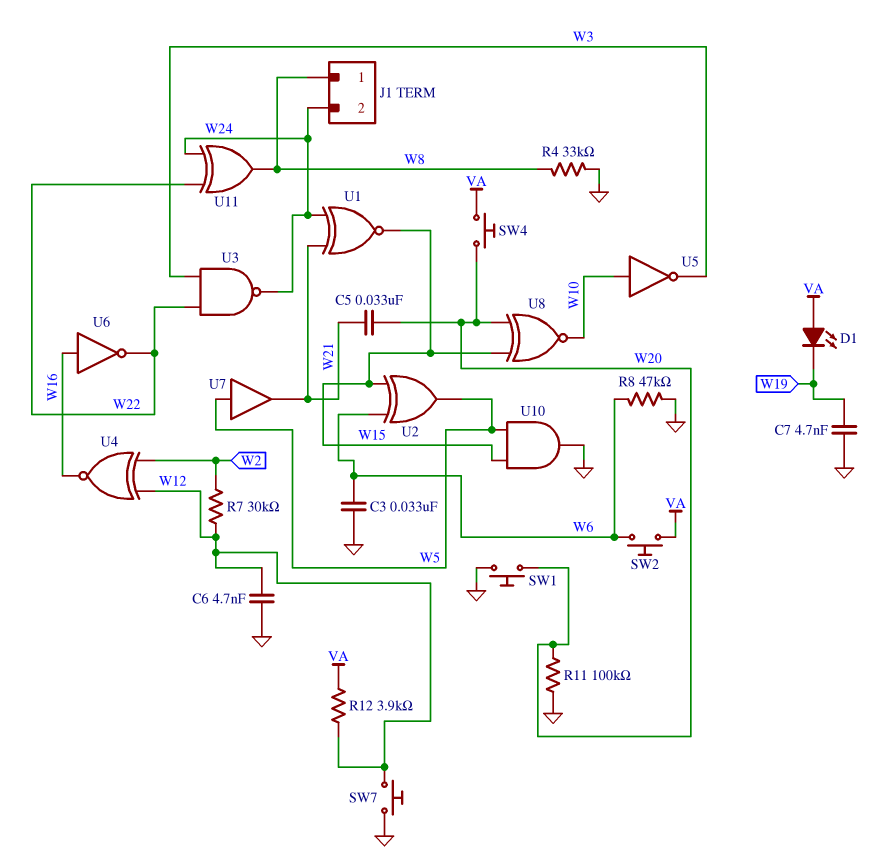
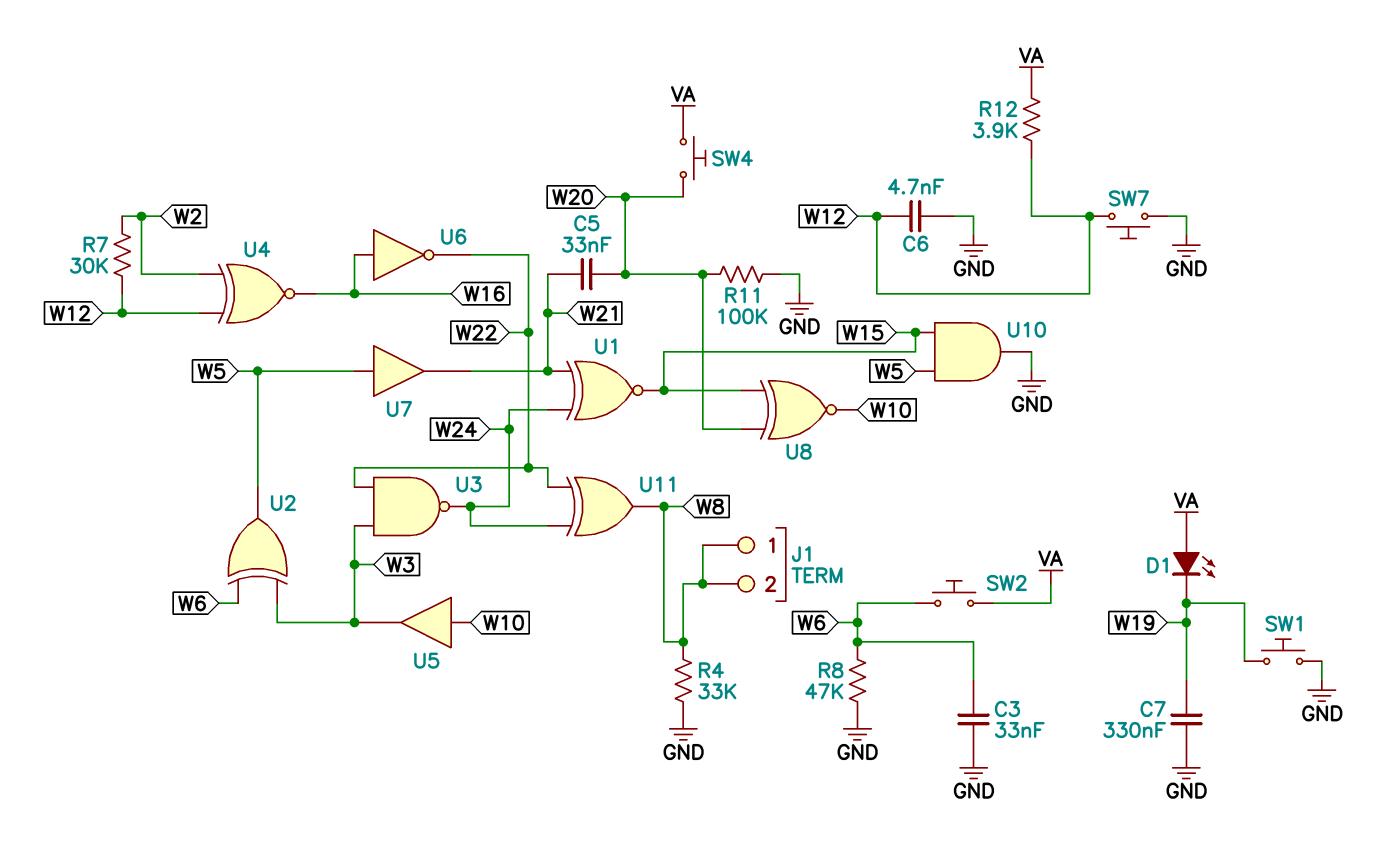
C7: 4.7nF (GND, W19) -> 330nF (GND, W19)
J1 pin 2: W24 -> W8
SW1: button (GND, W20) -> button (GND, W19)
U2: XOR (in W6, in W15, out W5) -> XOR (in W3, in W6, out W5)
U5: NOT (in W10, out W3) -> buffer (in W10, out W3)

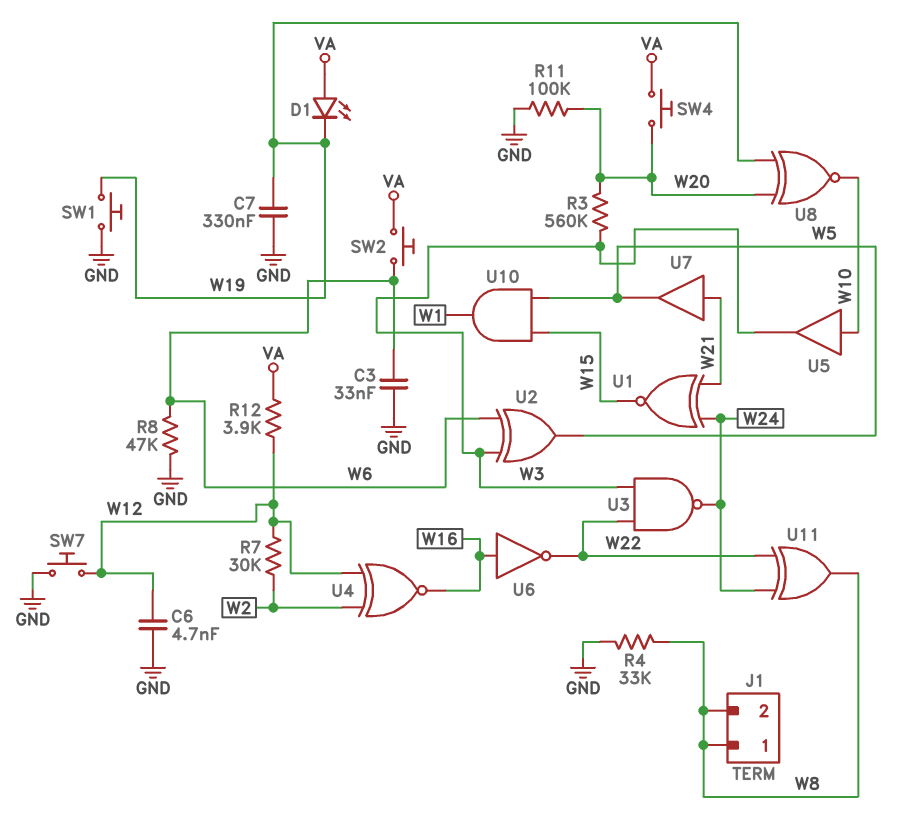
C5: 33nF (W20, W21) -> none
R3: none -> 560k (W3, W20)
U7: buffer (in W5, out W21) -> buffer (in W21, out W5)
U8: XNOR (in W15, in W20, out W10) -> XNOR (in W19, in W20, out W10)
U10: AND (in W5, in W15, out GND) -> AND (in W5, in W15, out W1)

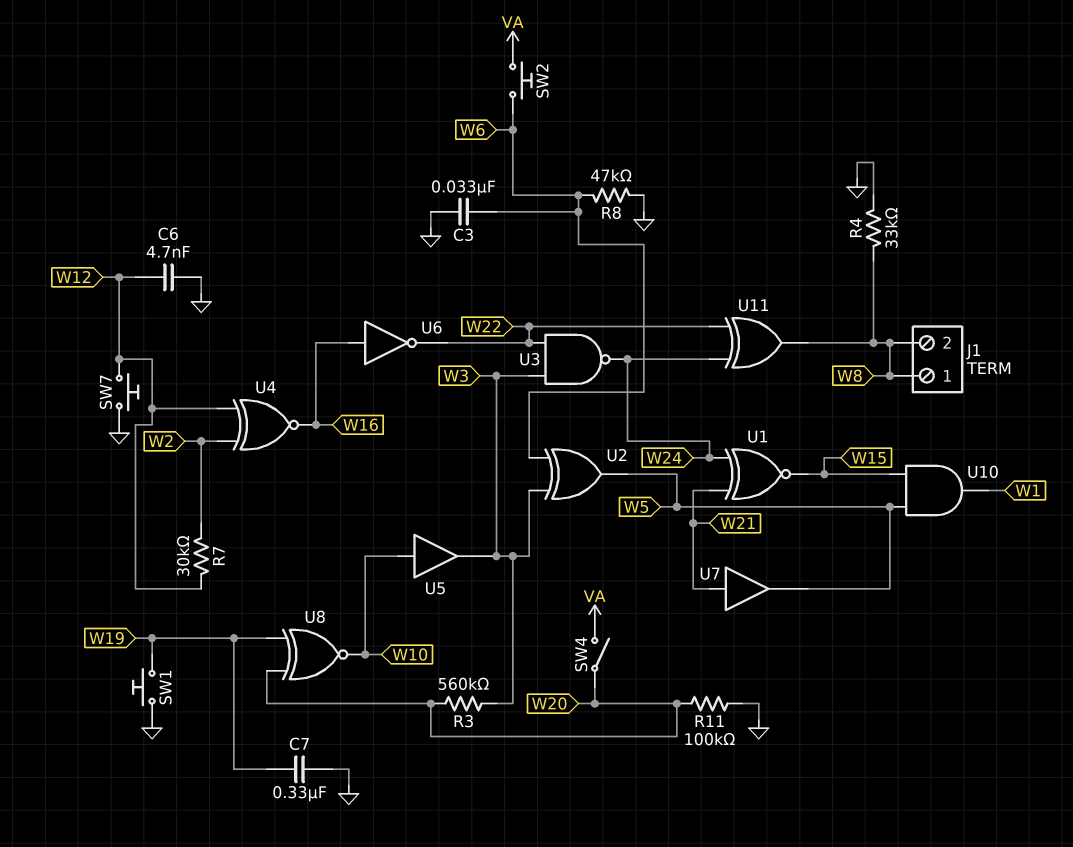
D1: LED (A VA, K W19) -> none
R12: 3.9k (VA, W12) -> none
SW4: button (VA, W20) -> switch (VA, W20)

